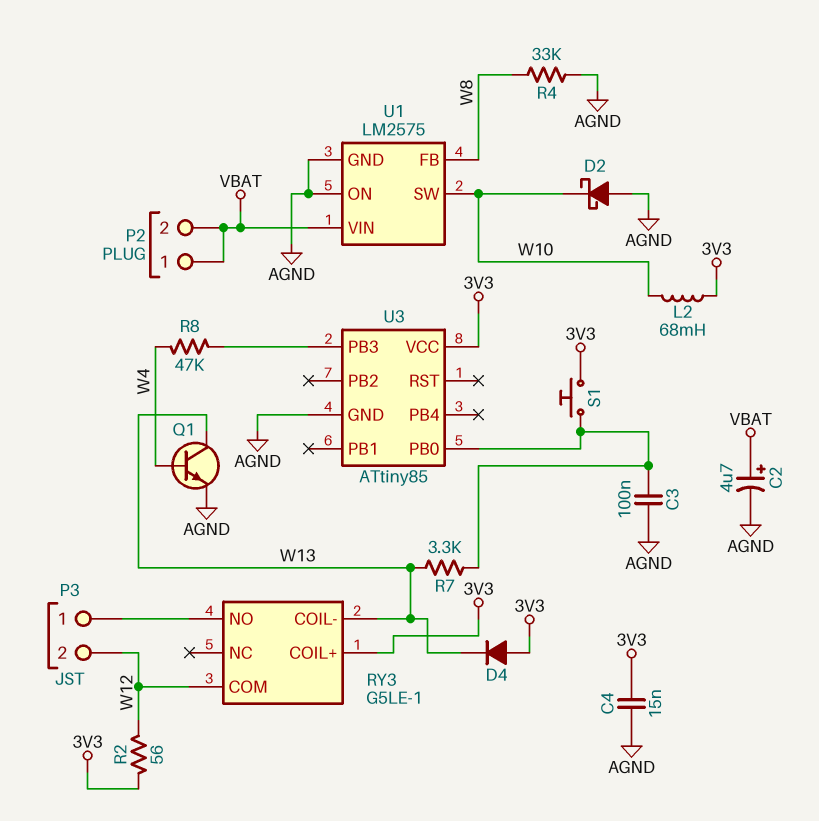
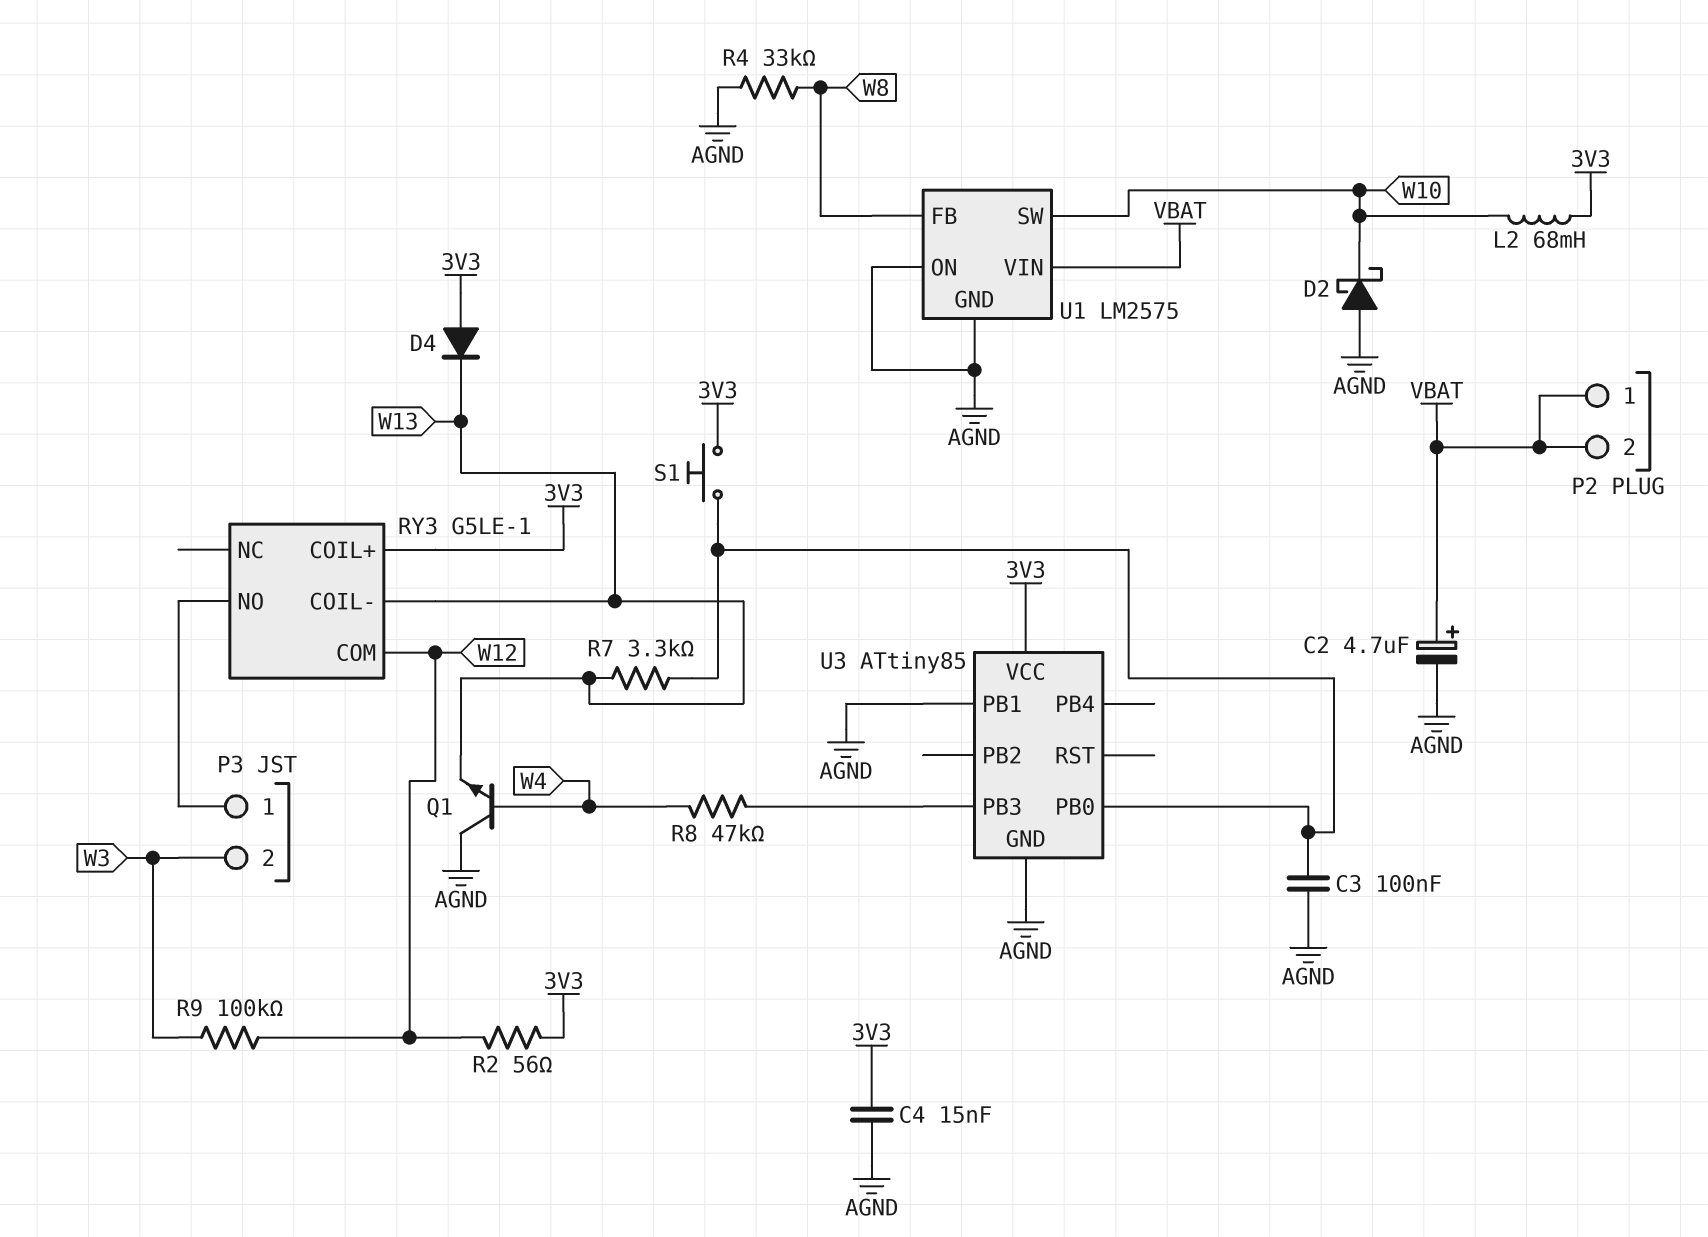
P3 pin 2: W12 -> W3
Q1: NPN (B W4, C W13, E AGND) -> NPN (B W4, C AGND, E W13)
R9: none -> 100k (W3, W12)
U3 pin PB1: none -> AGND

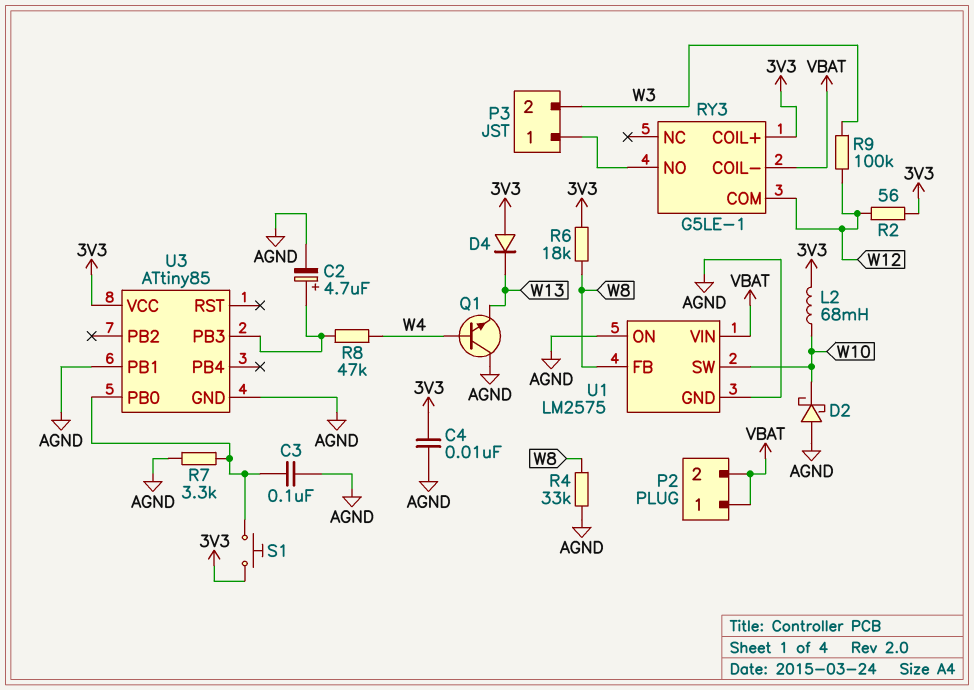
C2: 4.7uF (plus VBAT, minus AGND) -> 4.7uF (plus U3/PB3, minus AGND)
C4: 15nF (3V3, AGND) -> 10nF (3V3, AGND)
R6: none -> 18k (3V3, W8)
R7: 3.3k (U3/PB0, W13) -> 3.3k (AGND, U3/PB0)
RY3 pin COIL-: W13 -> VBAT

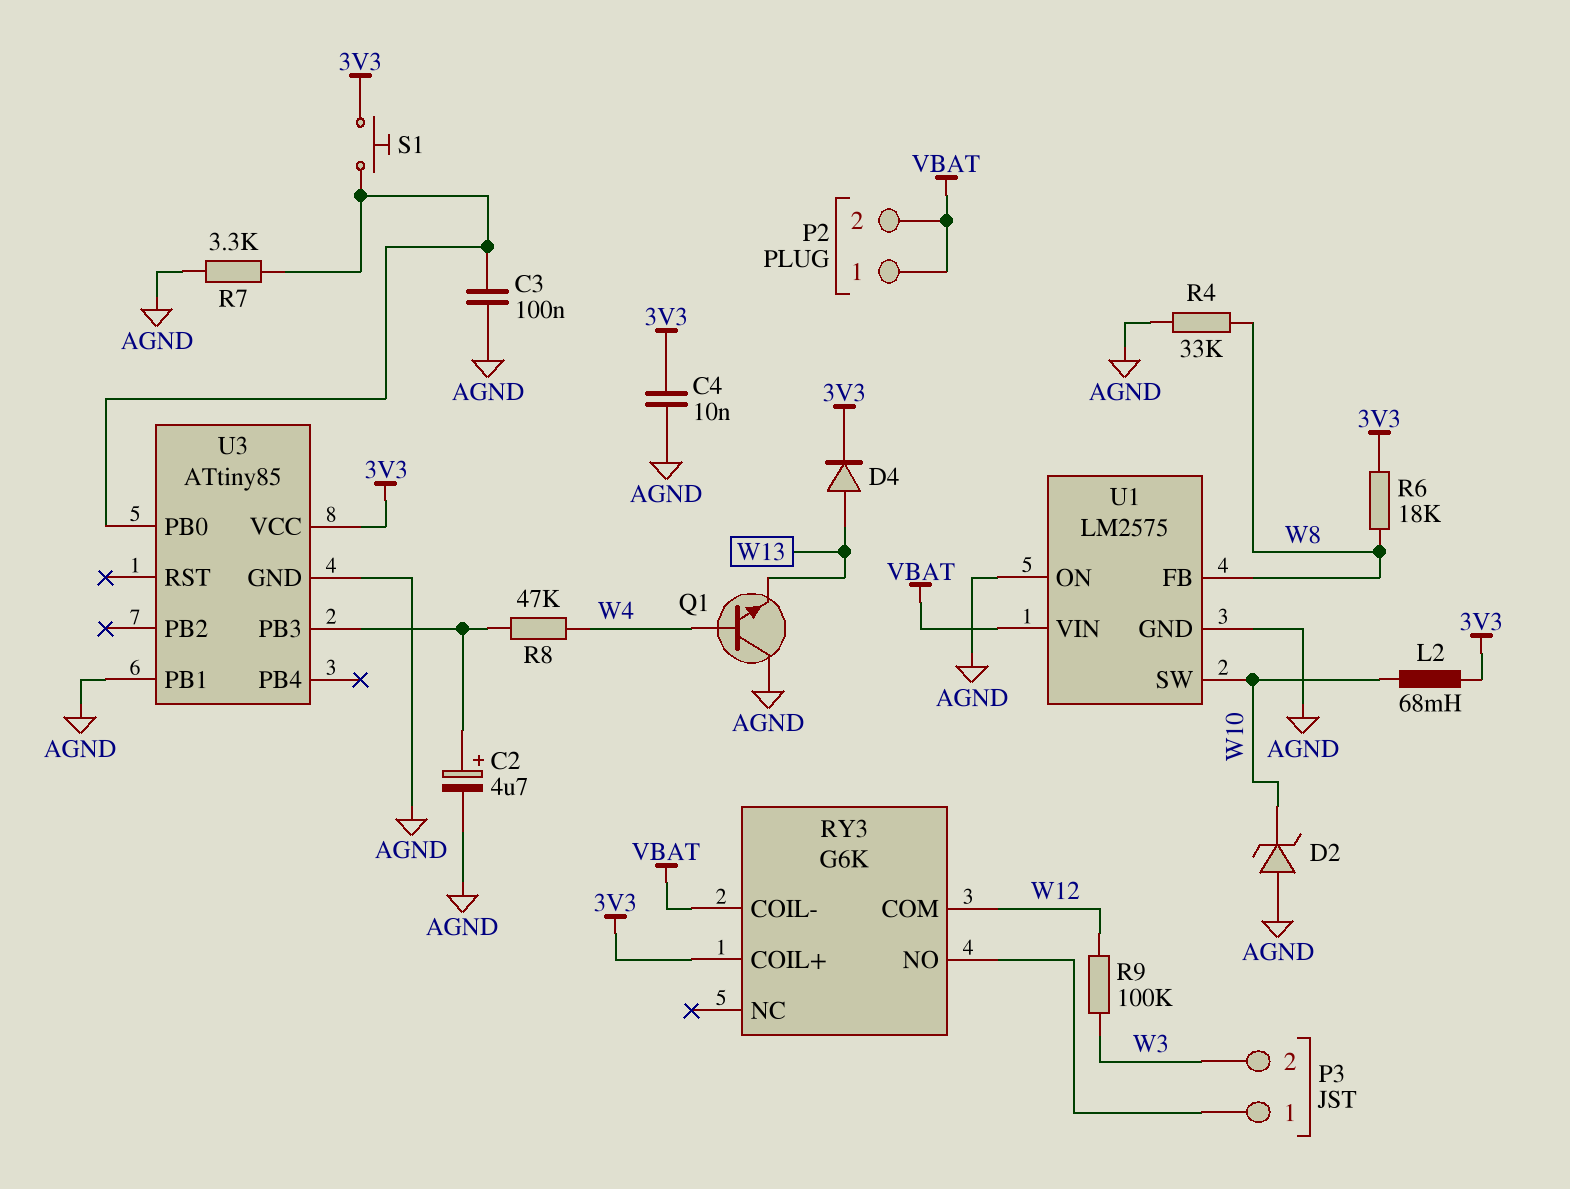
D2: schottky (A AGND, K W10) -> zener (A AGND, K W10)
D4: diode (A 3V3, K W13) -> diode (A W13, K 3V3)
R2: 56 (3V3, W12) -> none
RY3: G5LE-1 -> G6K

